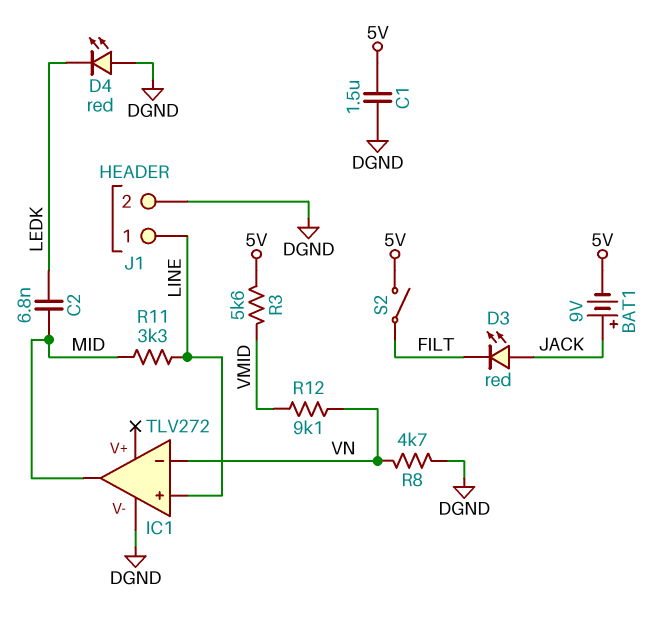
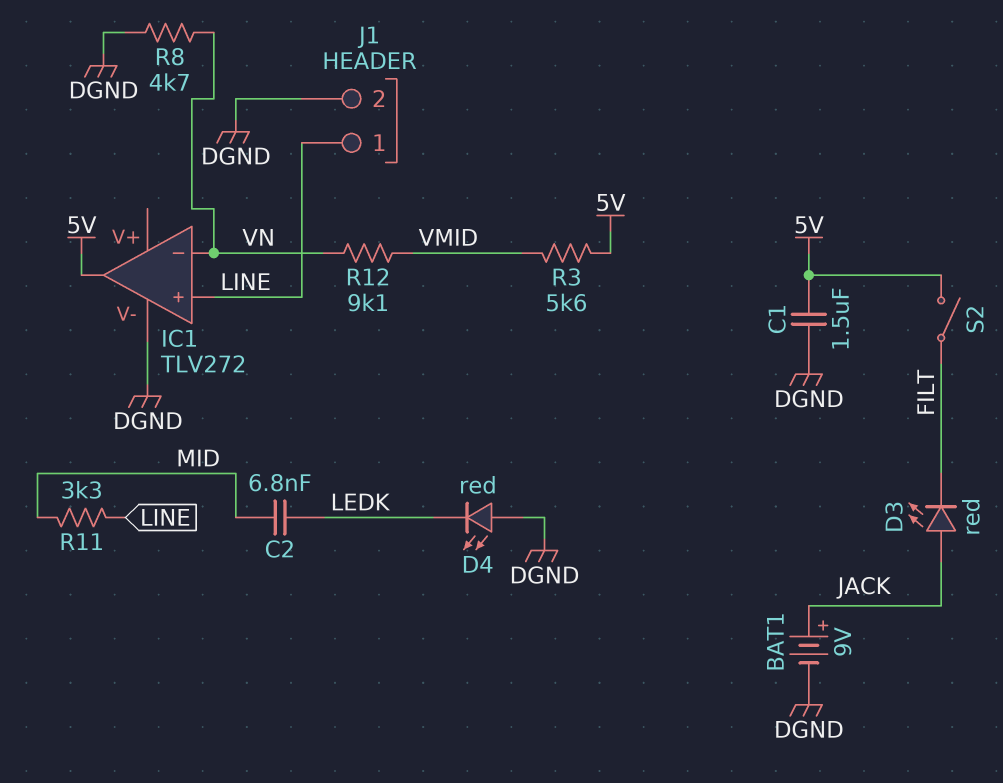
BAT1: 9V (plus JACK, minus 5V) -> 9V (plus JACK, minus DGND)
IC1 pin out: MID -> 5V

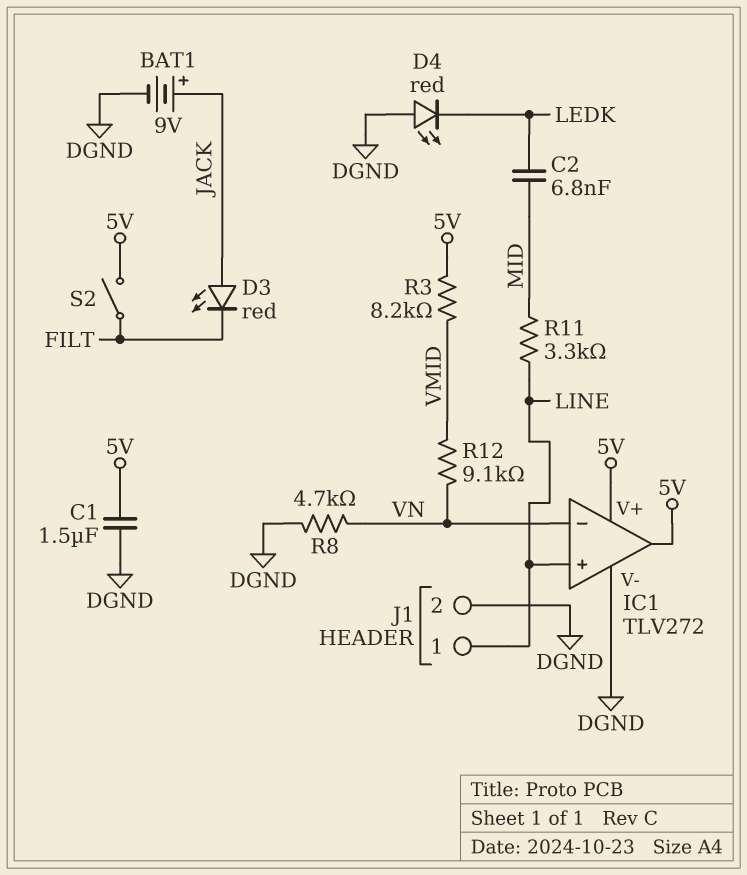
IC1 pin V+: none -> 5V
R3: 5.6k (5V, VMID) -> 8.2k (5V, VMID)

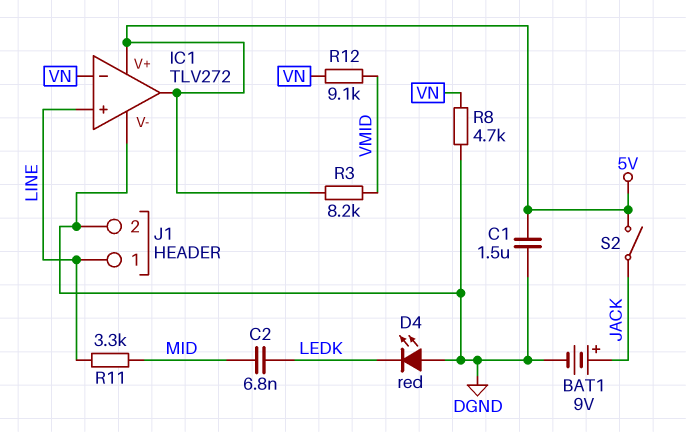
D3: LED red (A JACK, K FILT) -> none
S2: switch (5V, FILT) -> switch (5V, JACK)

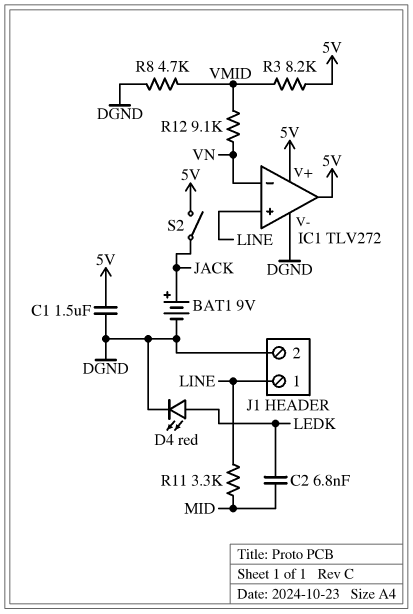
D4: LED red (A DGND, K LEDK) -> LED red (A LEDK, K DGND)
R8: 4.7k (DGND, VN) -> 4.7k (DGND, VMID)

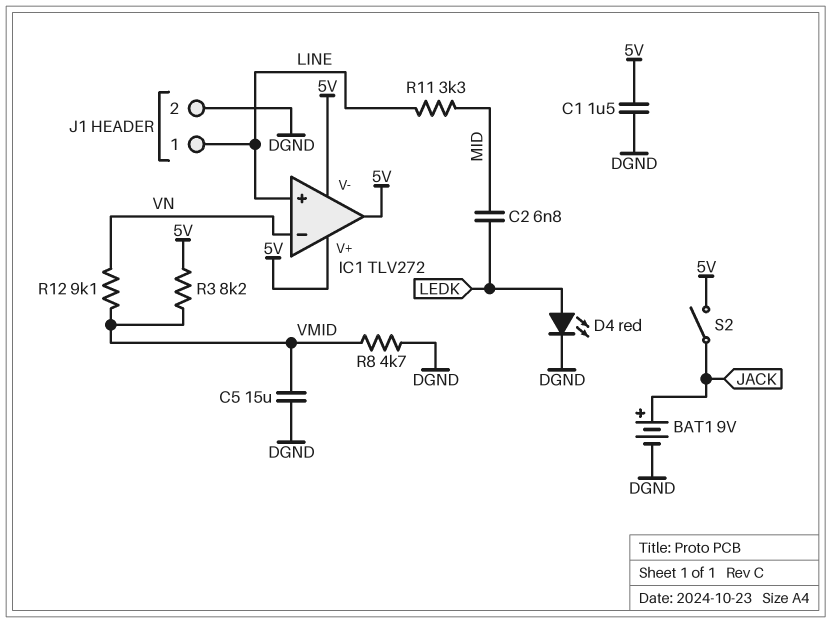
C5: none -> 15uF (DGND, VMID)
IC1 pin V-: DGND -> 5V

